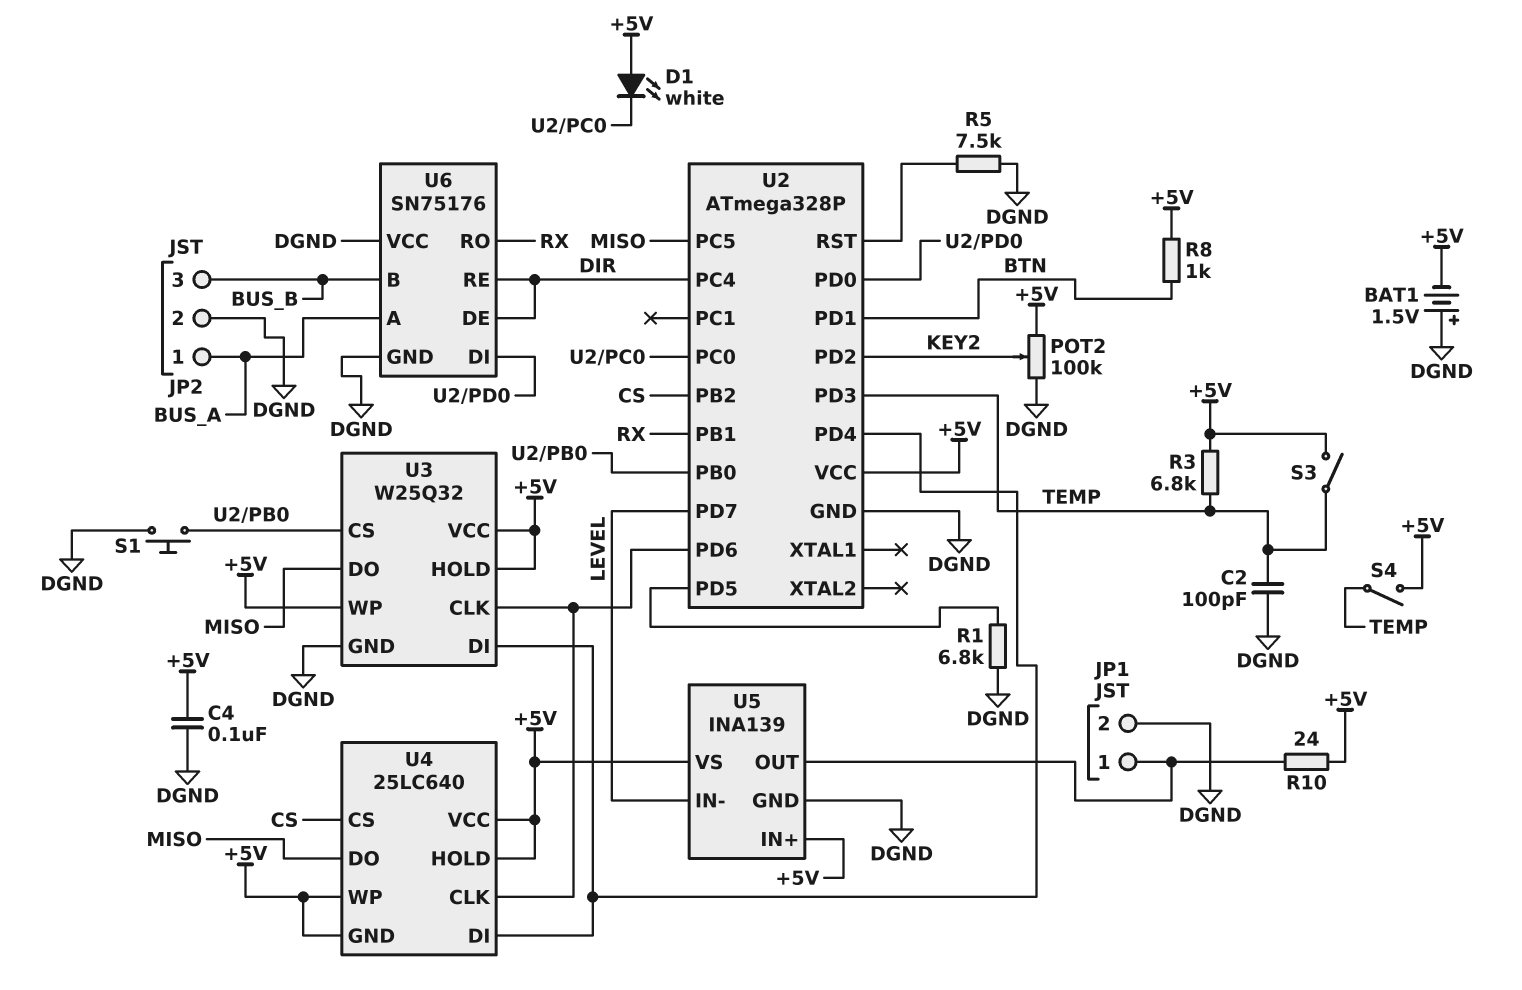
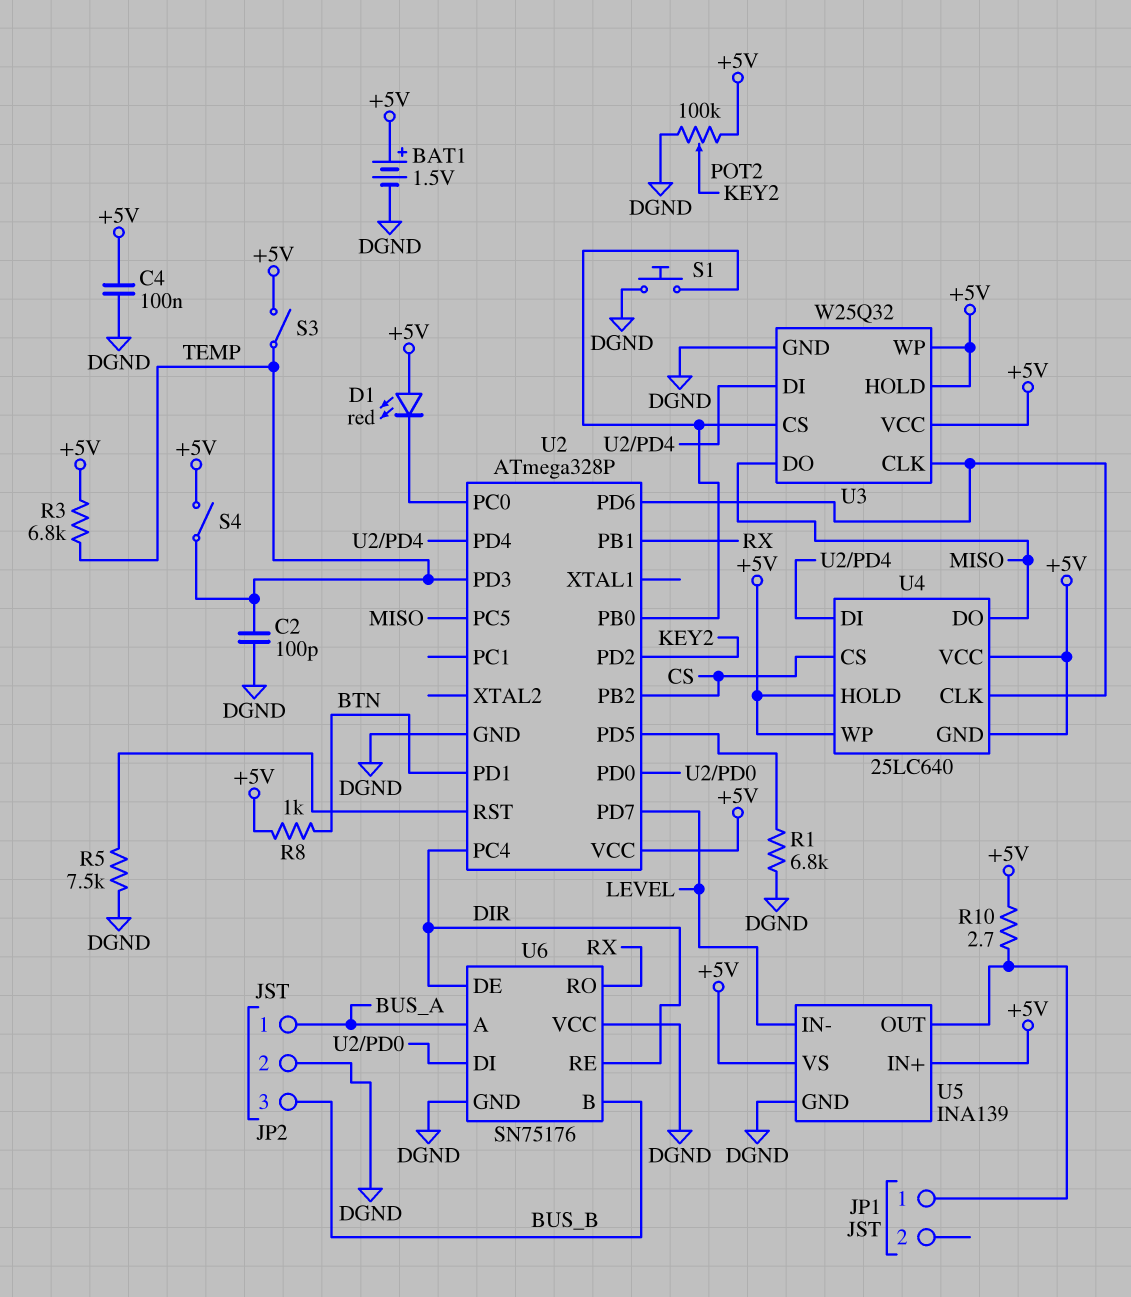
BAT1: 1.5V (plus DGND, minus +5V) -> 1.5V (plus +5V, minus DGND)
D1: LED white (A +5V, K U2/PC0) -> LED red (A +5V, K U2/PC0)
JP1 pin 2: DGND -> none
R10: 24 (+5V, JP1/1) -> 2.7 (+5V, JP1/1)

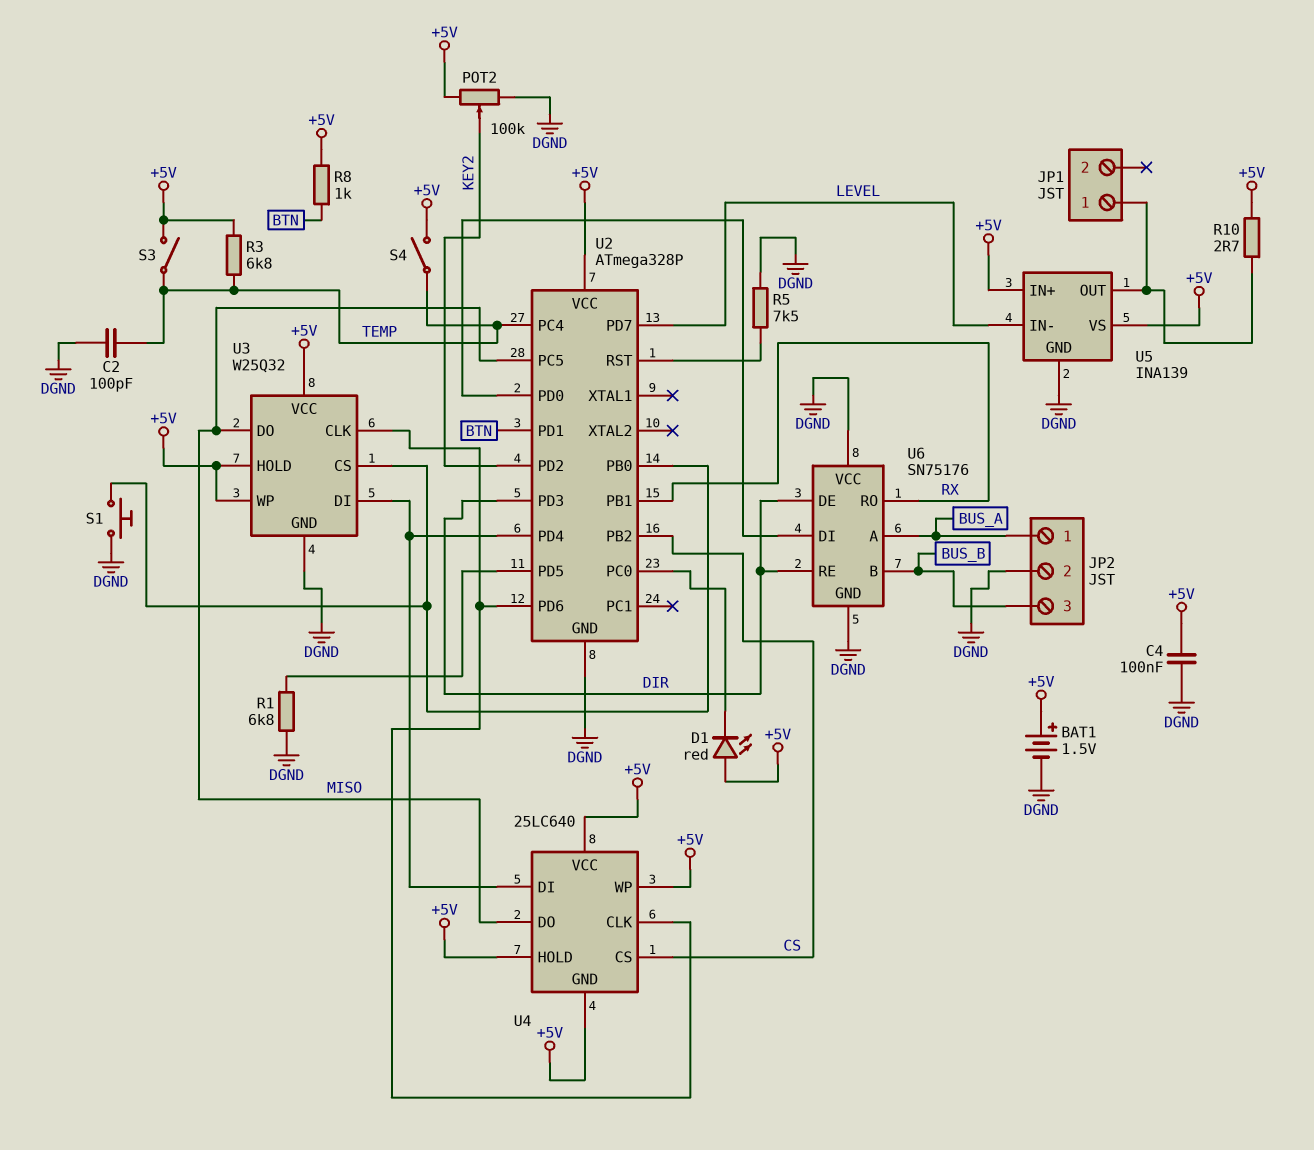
U2 pin PC4: DIR -> TEMP
U2 pin PD3: TEMP -> DIR

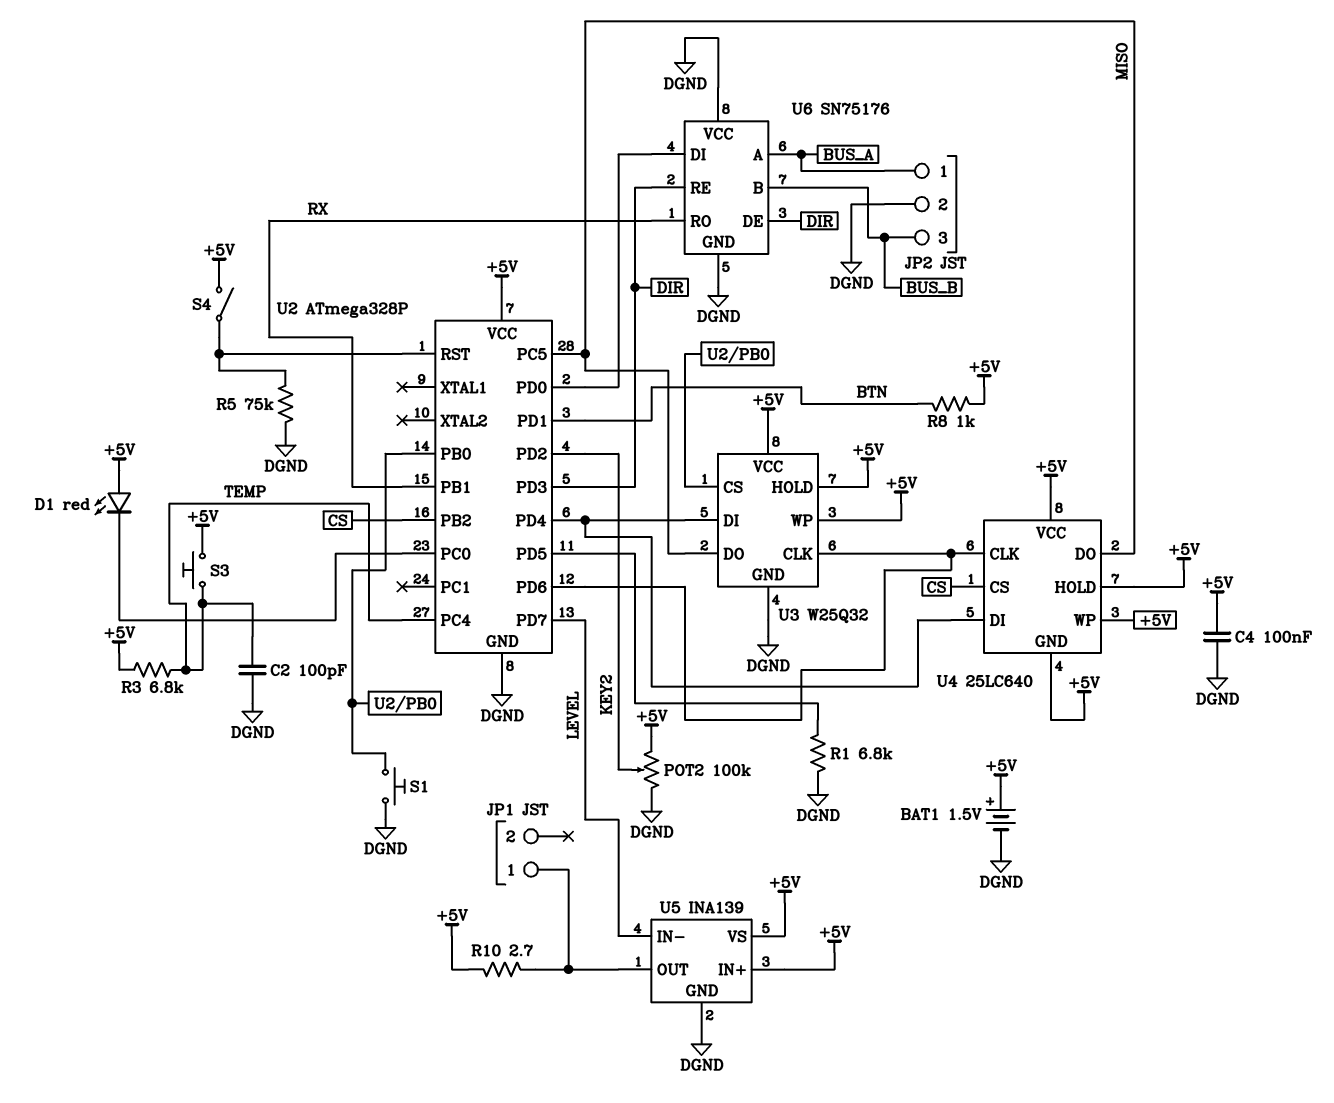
R5: 7.5k (DGND, U2/RST) -> 75k (DGND, U2/RST)
S3: switch (+5V, TEMP) -> button (+5V, TEMP)
S4: switch (+5V, TEMP) -> switch (+5V, U2/RST)

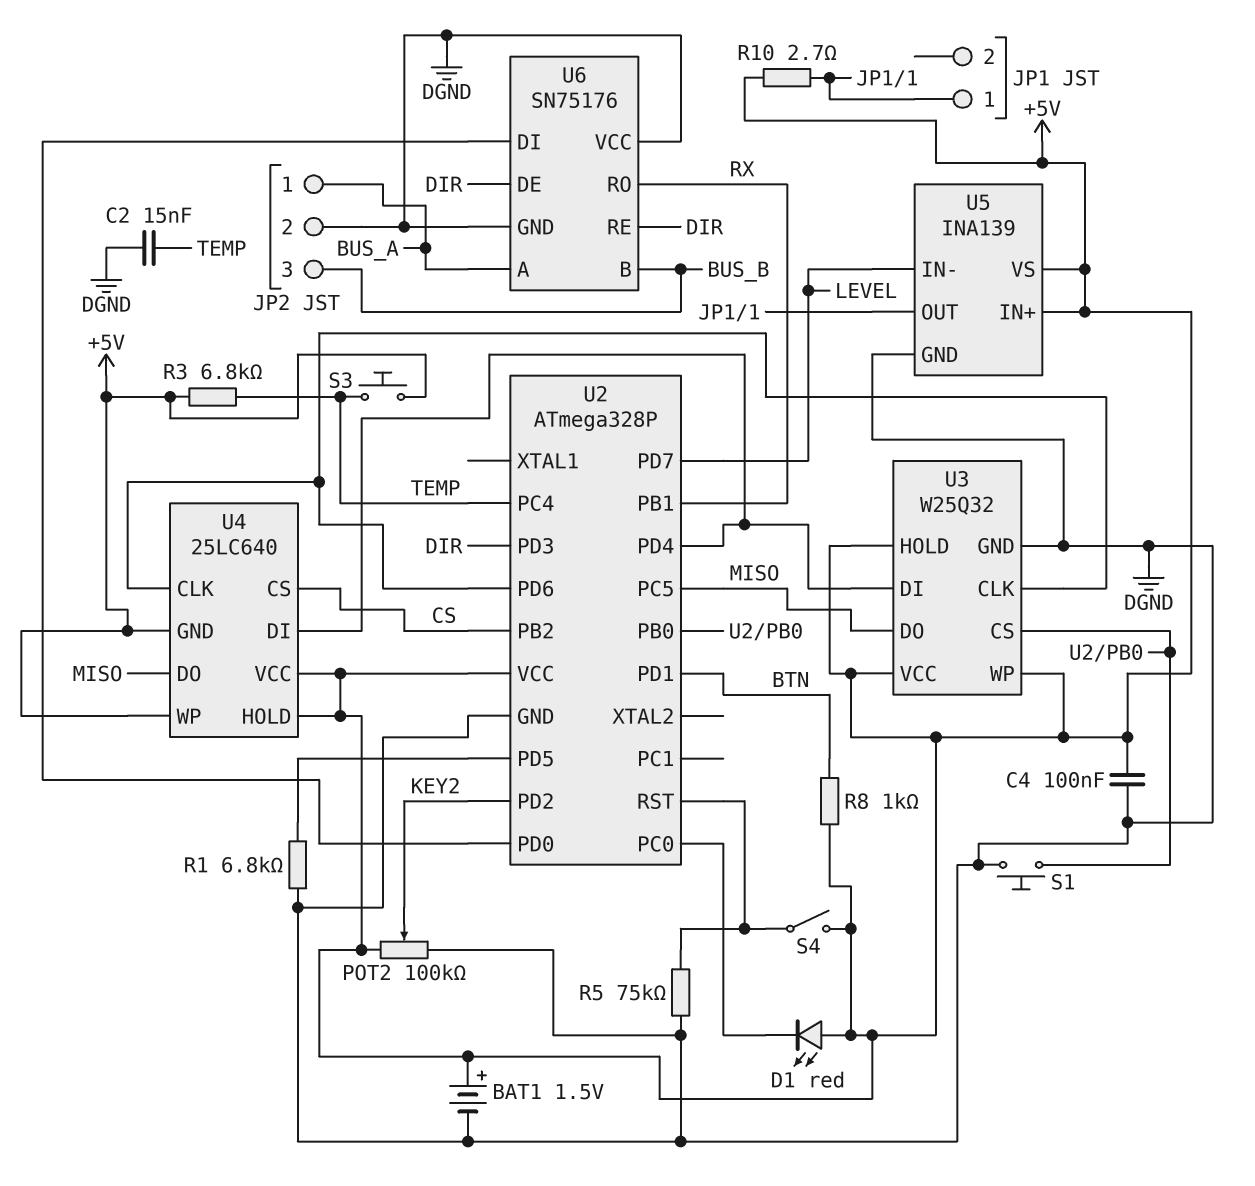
C2: 100pF (DGND, TEMP) -> 15nF (DGND, TEMP)

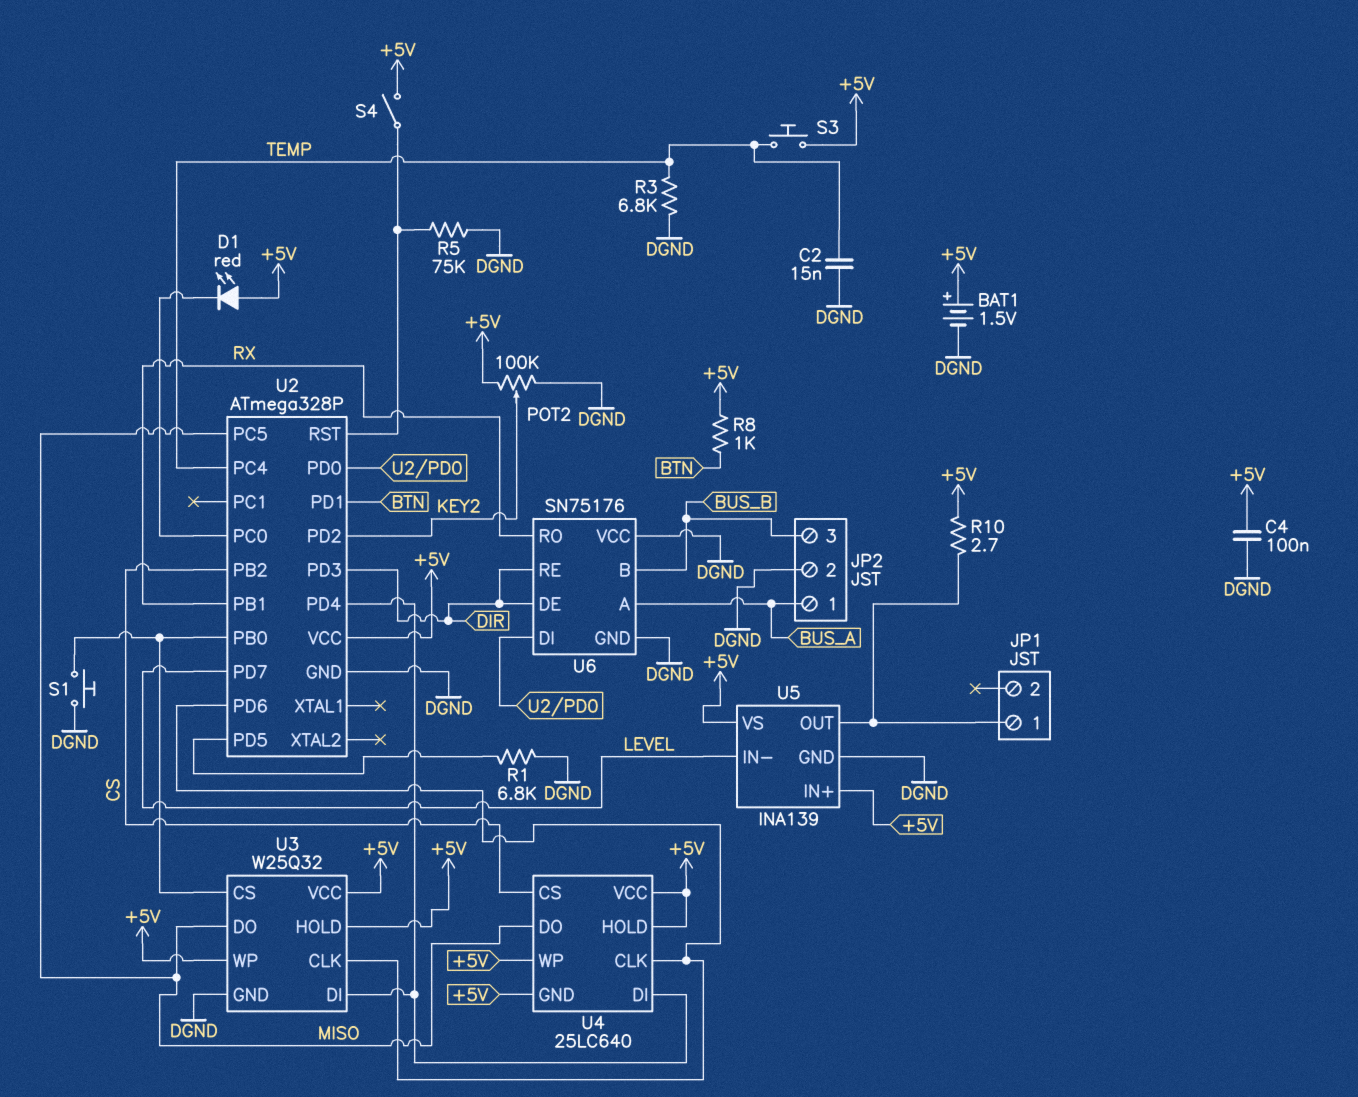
R3: 6.8k (+5V, TEMP) -> 6.8k (DGND, TEMP)

